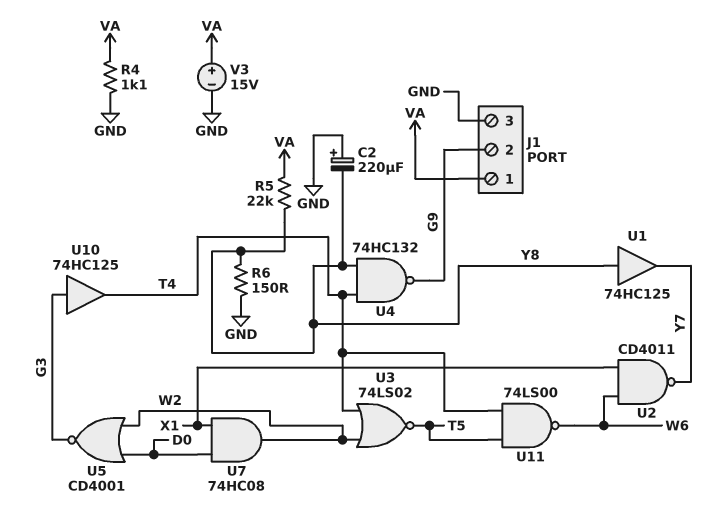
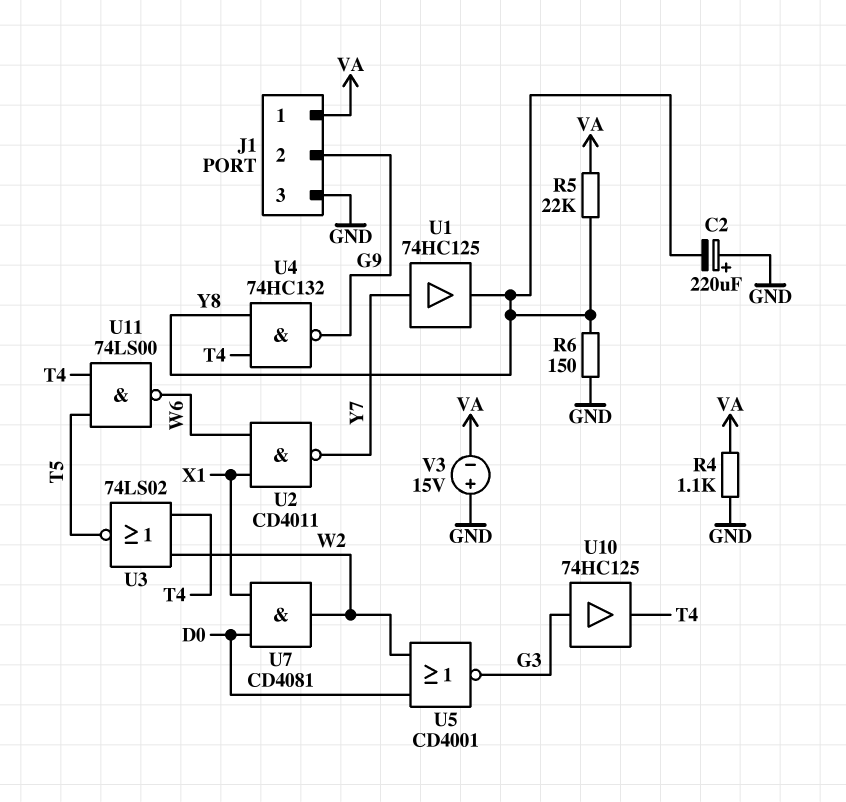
U1: buffer 74HC125 (in Y8, out Y7) -> buffer 74HC125 (in Y7, out Y8)
U7: AND 74HC08 (in D0, in X1, out W2) -> AND CD4081 (in D0, in X1, out W2)
V3: 15V (plus VA, minus GND) -> 15V (plus GND, minus VA)

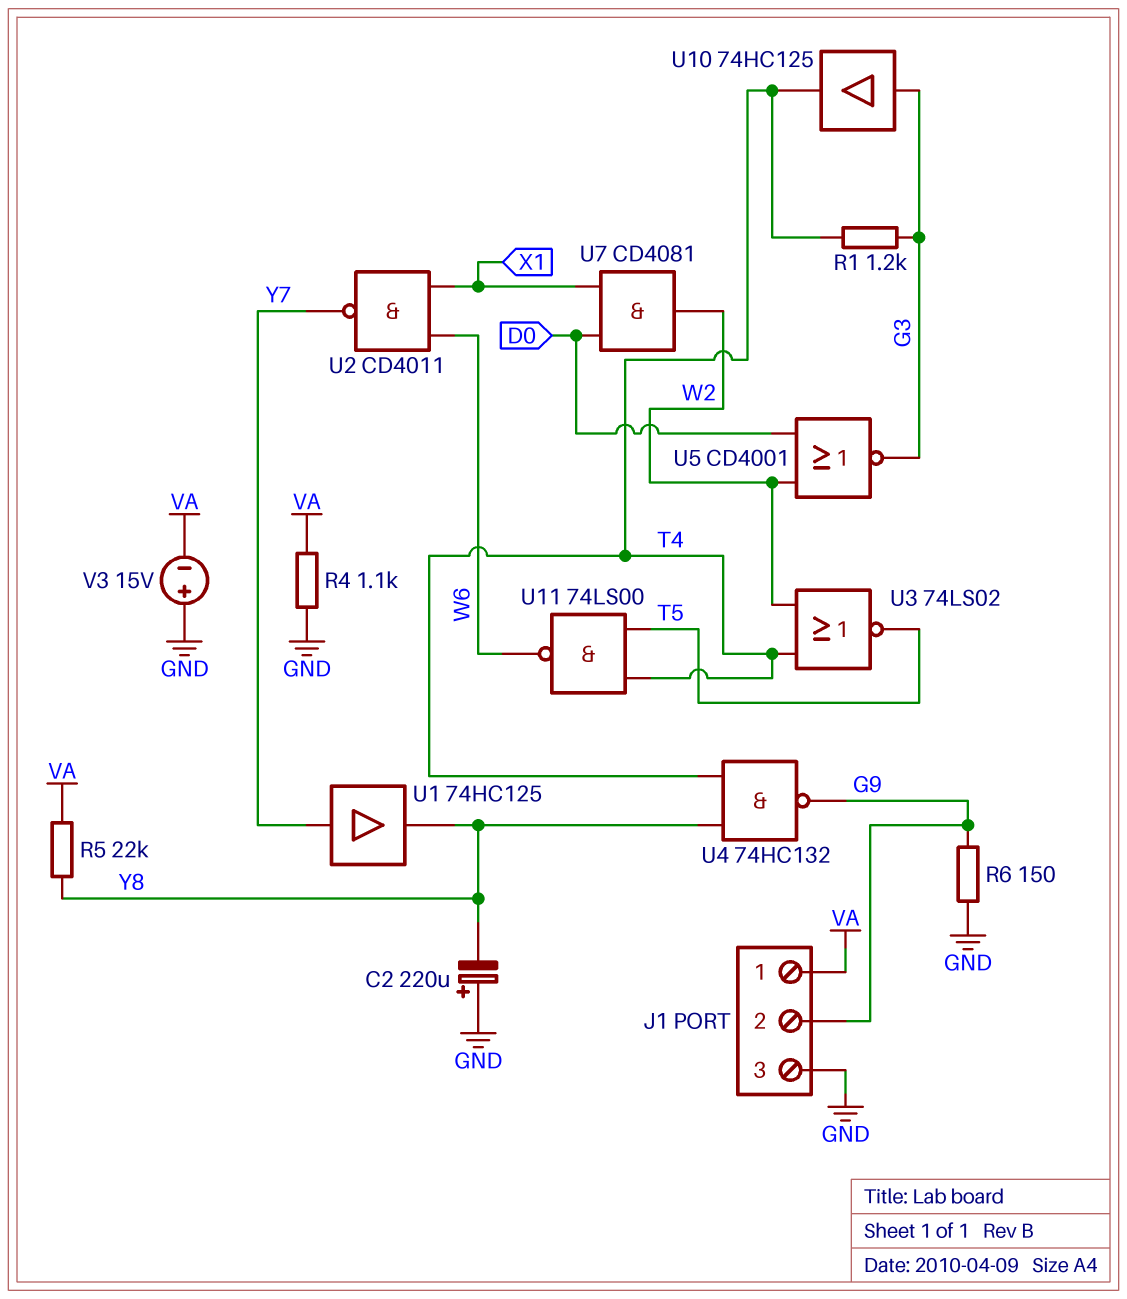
R1: none -> 1.2k (G3, T4)
R6: 150 (GND, Y8) -> 150 (G9, GND)

